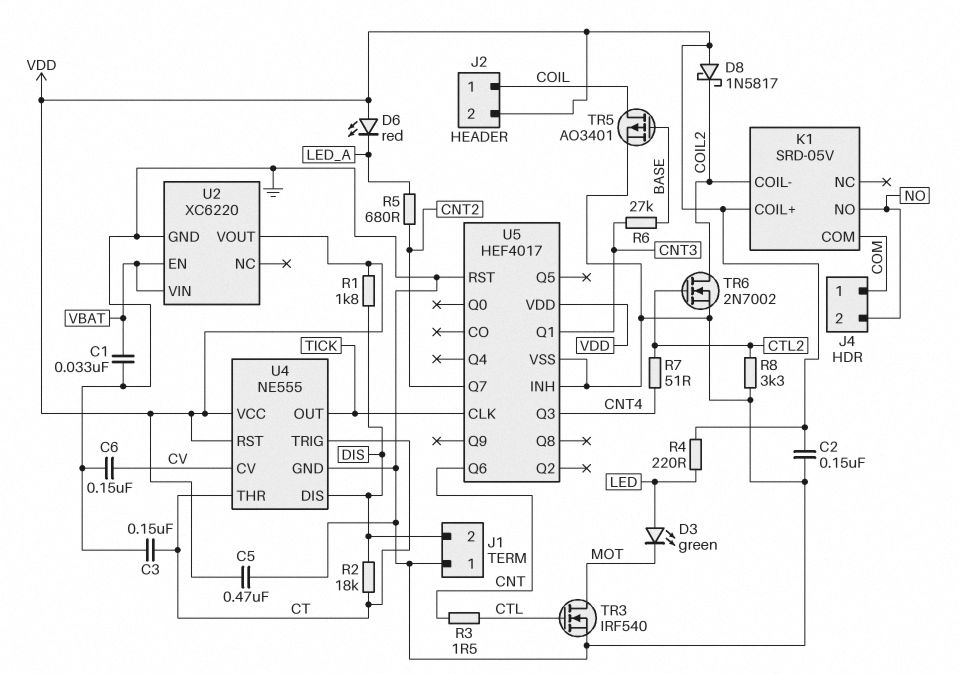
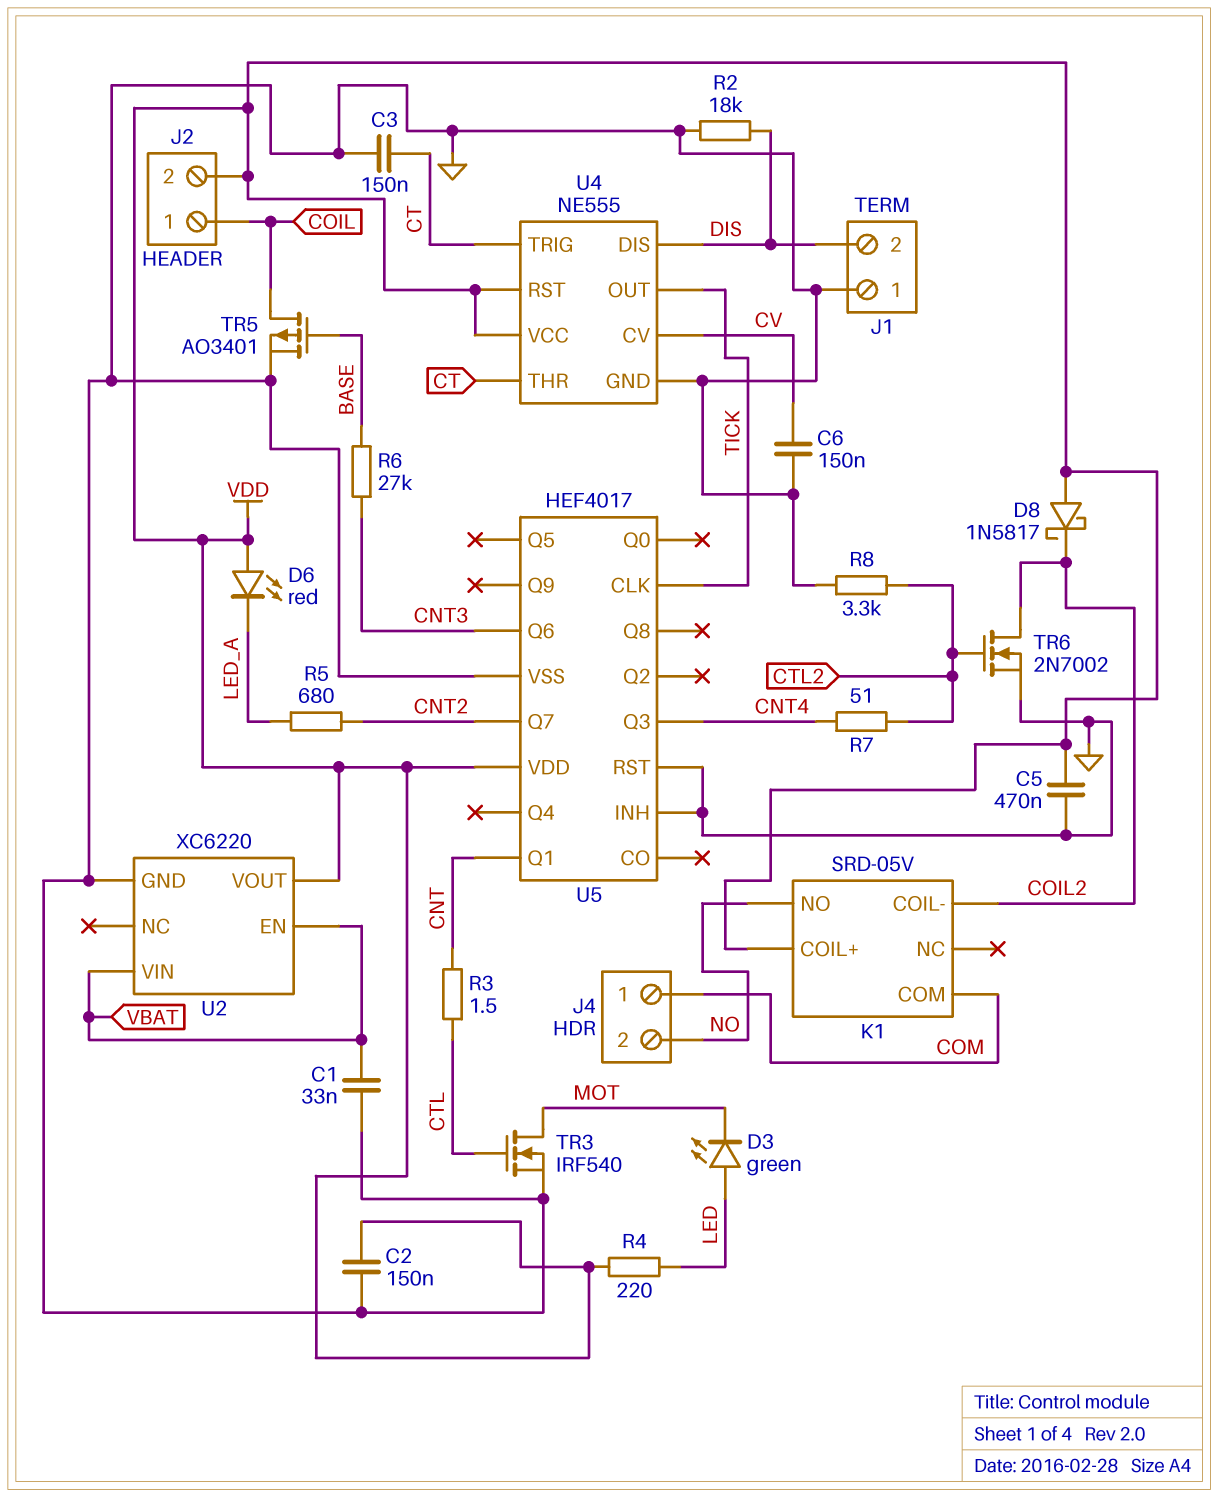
R1: 1.8k (DIS, VDD) -> none
R2: 18k (CT, DIS) -> 18k (DIS, GND)
U5 pin Q1: CNT3 -> CNT
U5 pin Q6: CNT -> CNT3

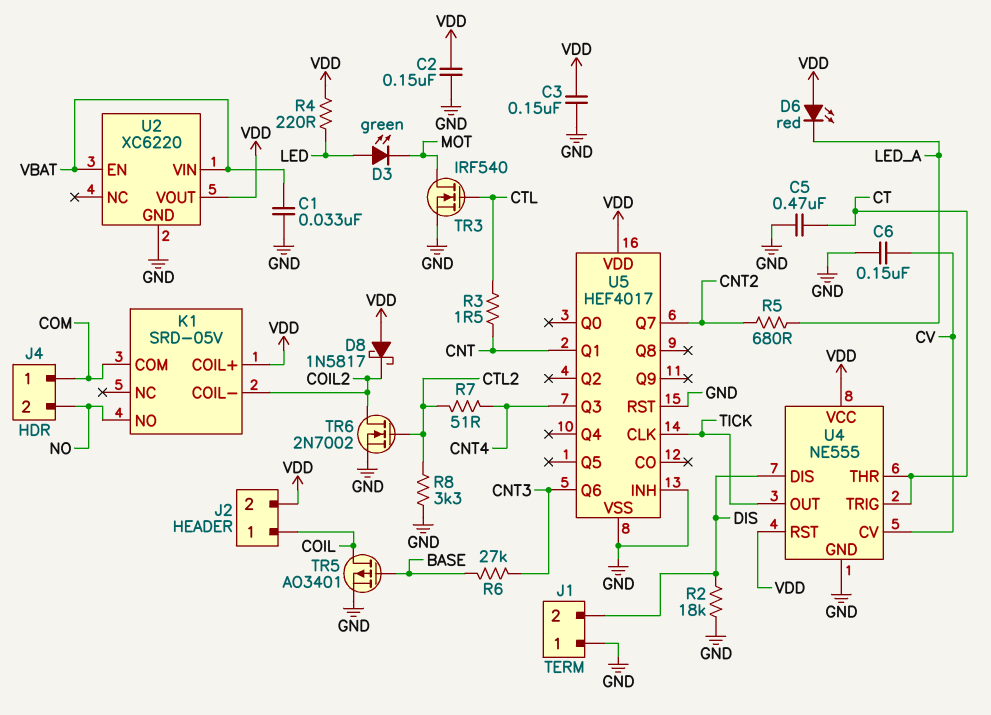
C3: 150nF (CT, GND) -> 150nF (GND, VDD)
C5: 470nF (GND, VDD) -> 470nF (CT, GND)

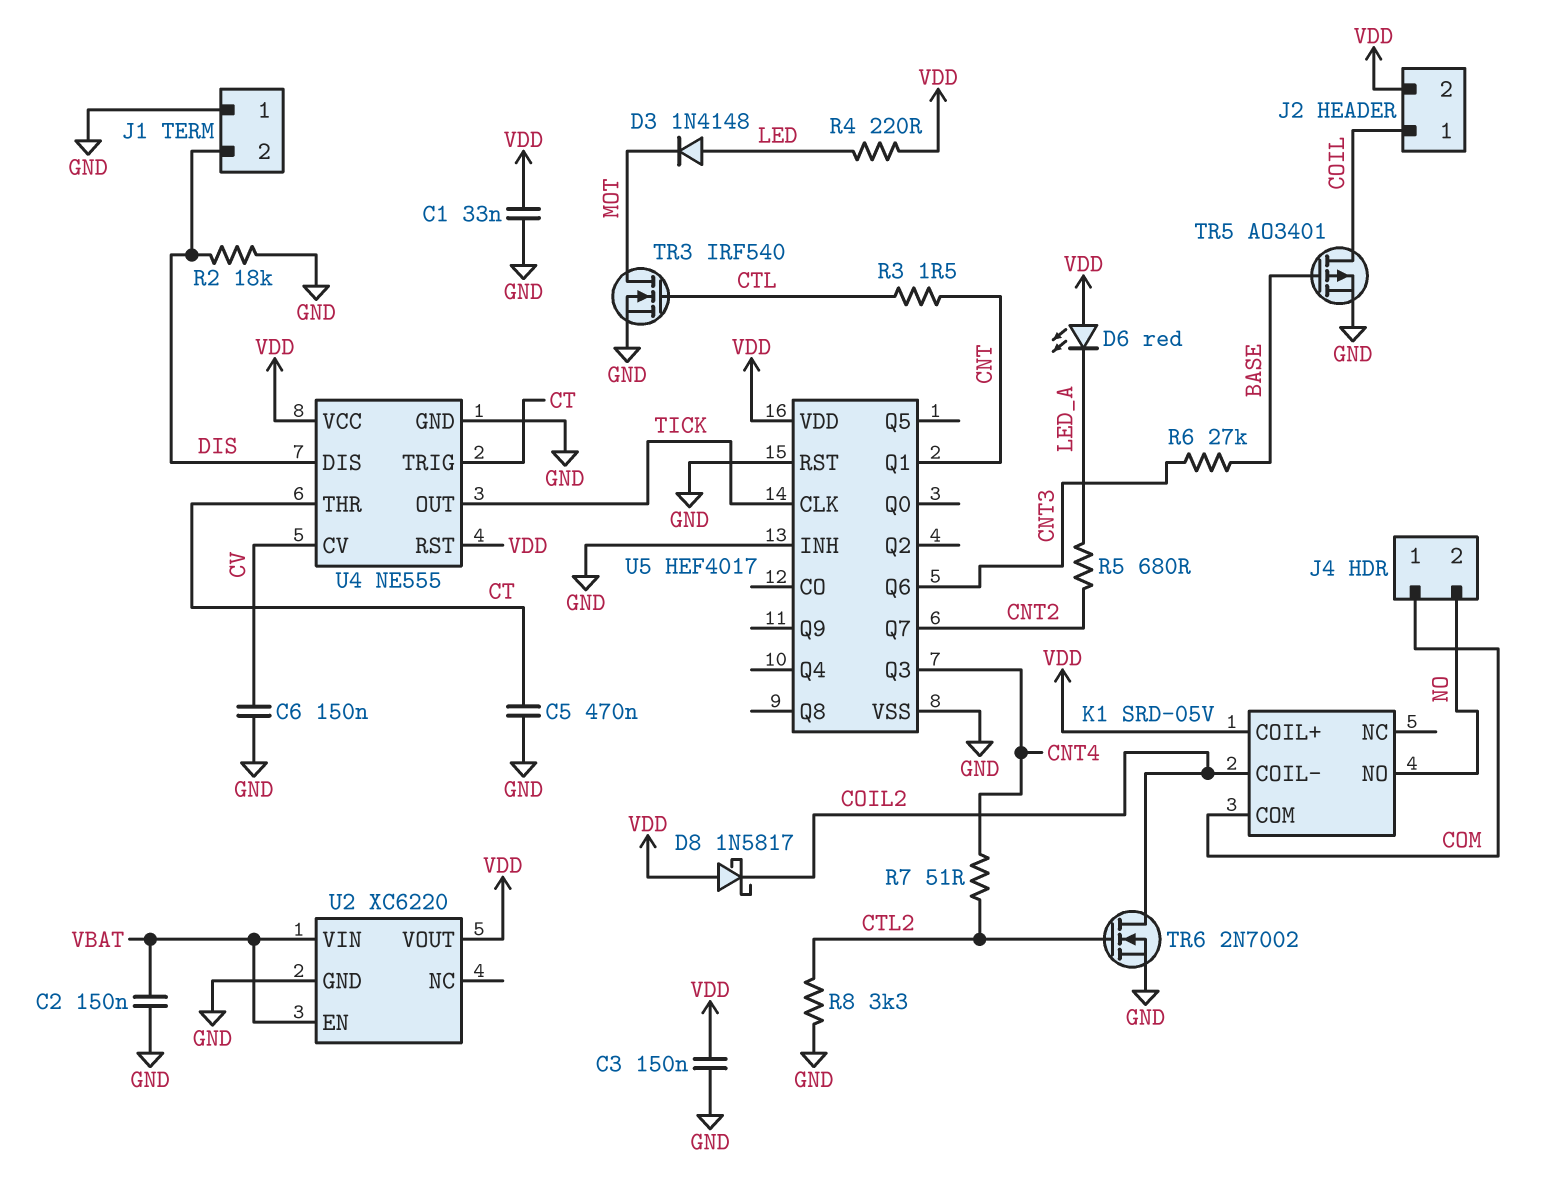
C1: 33nF (GND, VBAT) -> 33nF (GND, VDD)
C2: 150nF (GND, VDD) -> 150nF (GND, VBAT)
D3: LED green (A LED, K MOT) -> diode 1N4148 (A LED, K MOT)

